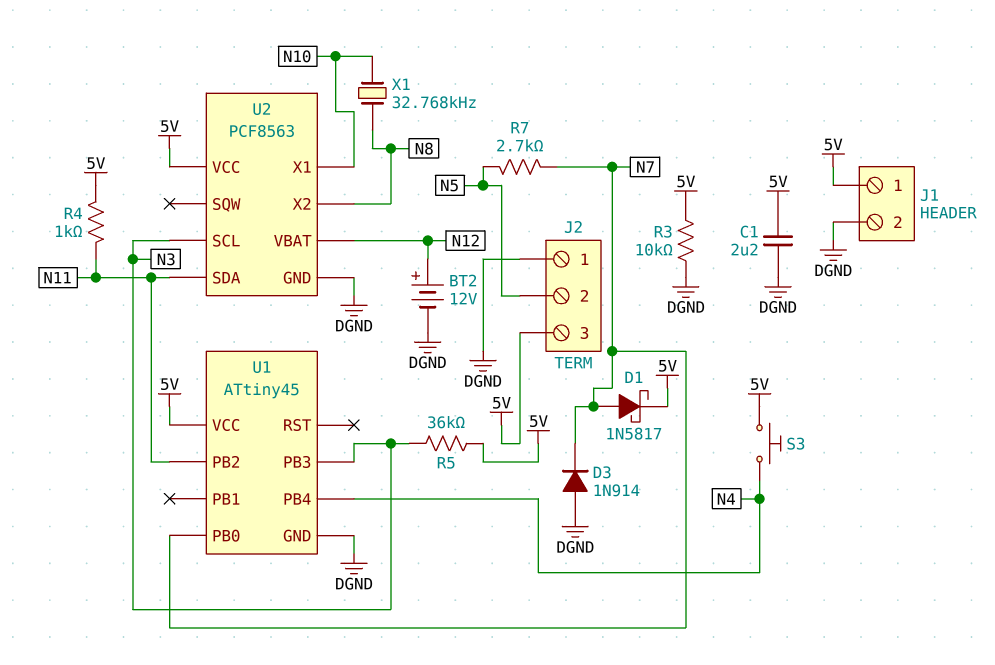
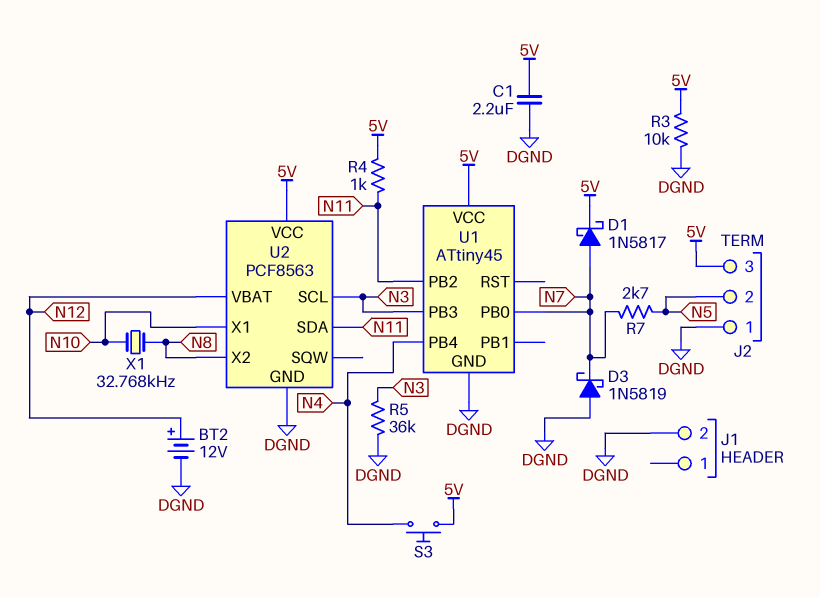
D3: diode 1N914 (A DGND, K N7) -> schottky 1N5819 (A DGND, K N7)
J1 pin 1: 5V -> none
R5: 36k (5V, N3) -> 36k (DGND, N3)

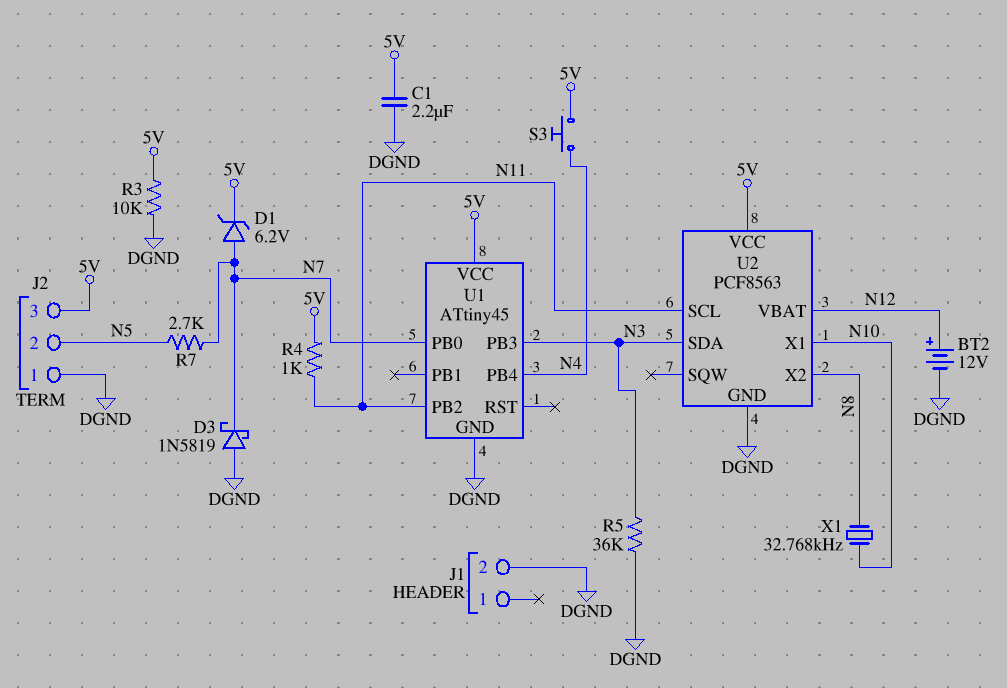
D1: schottky 1N5817 (A N7, K 5V) -> zener 6.2V (A N7, K 5V)
U2 pin SCL: N3 -> N11
U2 pin SDA: N11 -> N3

